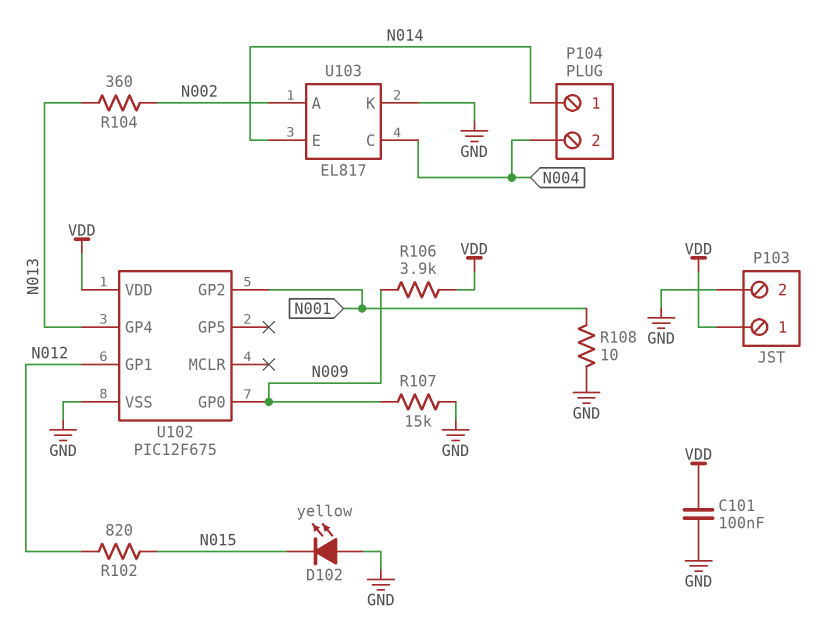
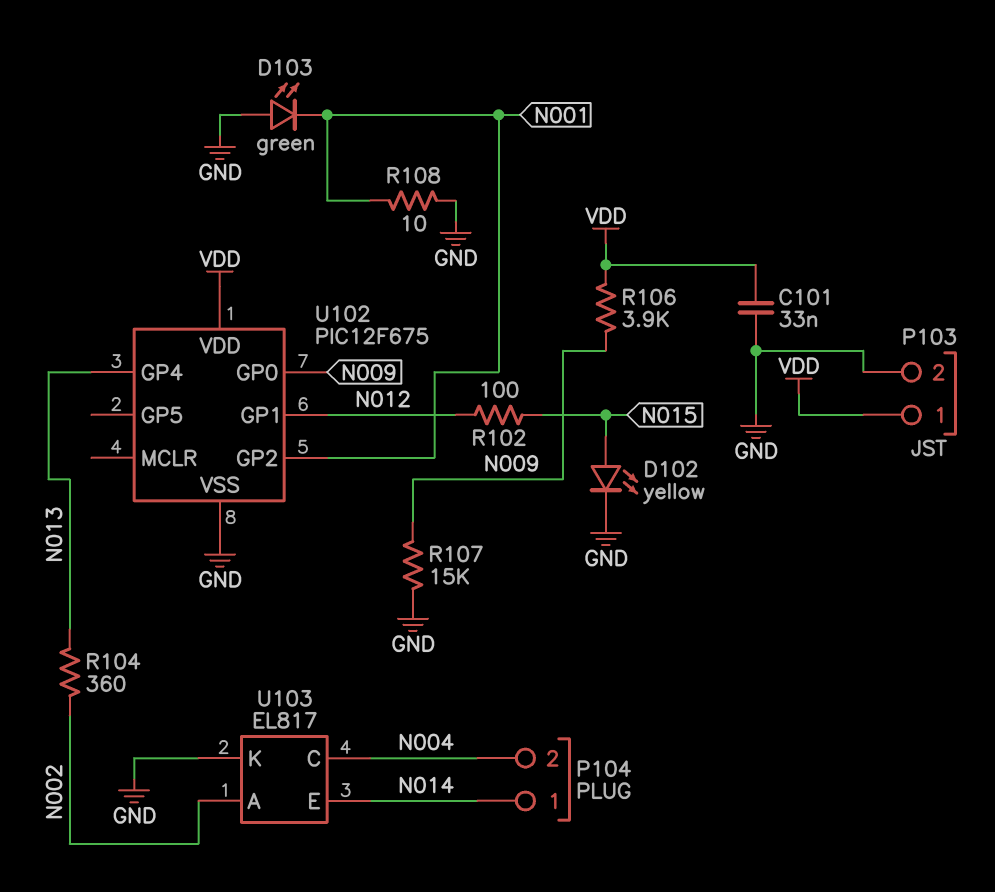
C101: 100nF (GND, VDD) -> 33nF (GND, VDD)
D102: LED yellow (A GND, K N015) -> LED yellow (A N015, K GND)
D103: none -> LED green (A GND, K N001)
R102: 820 (N012, N015) -> 100 (N012, N015)

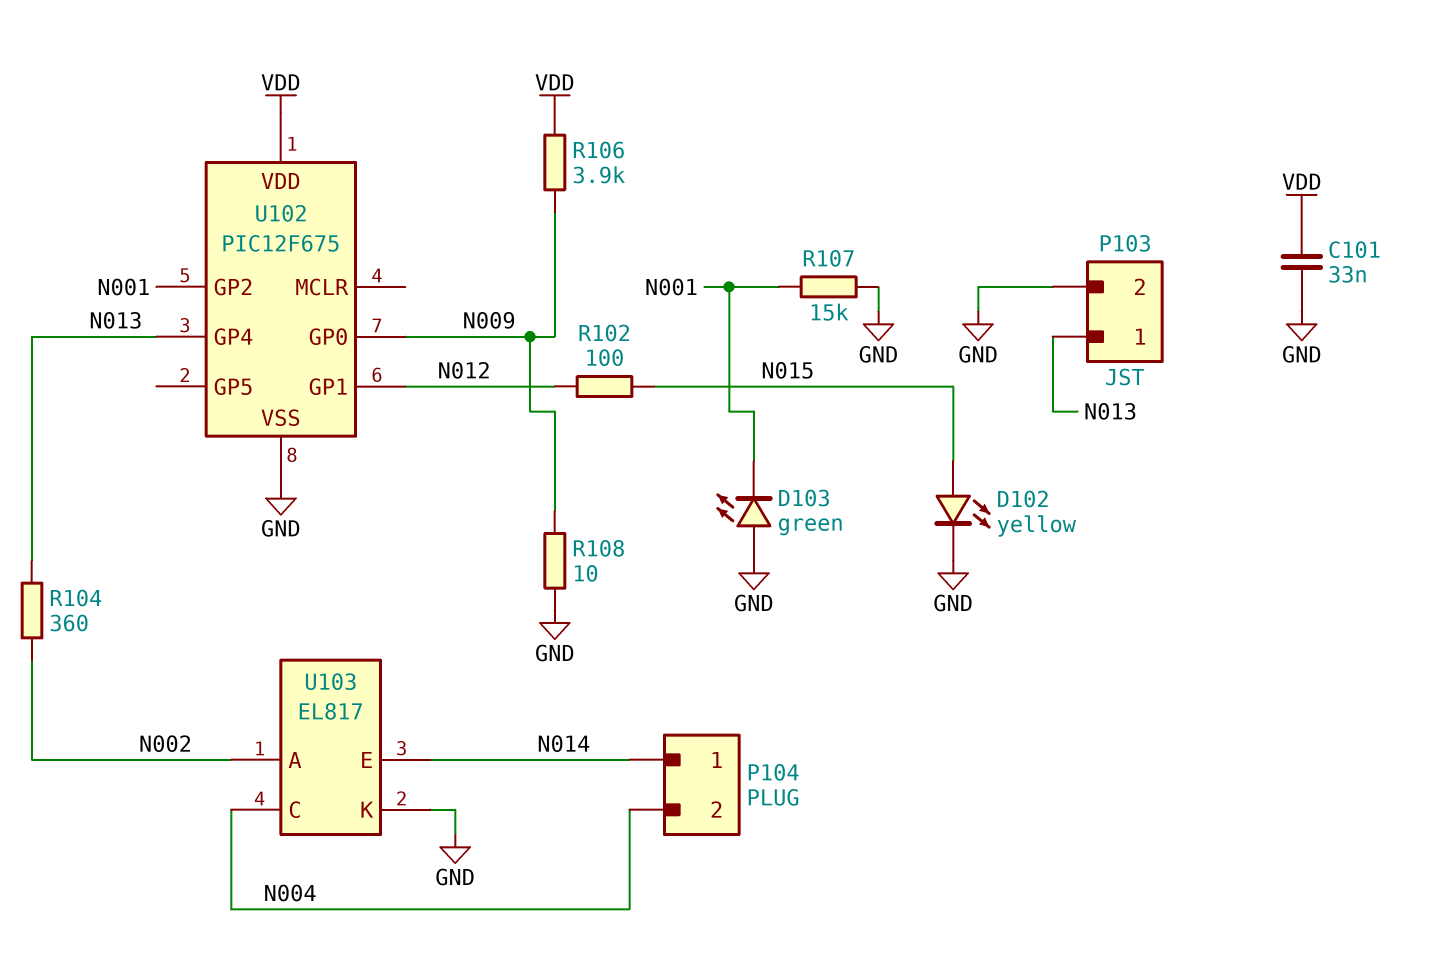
P103 pin 1: VDD -> N013
R107: 15k (GND, N009) -> 15k (GND, N001)
R108: 10 (GND, N001) -> 10 (GND, N009)

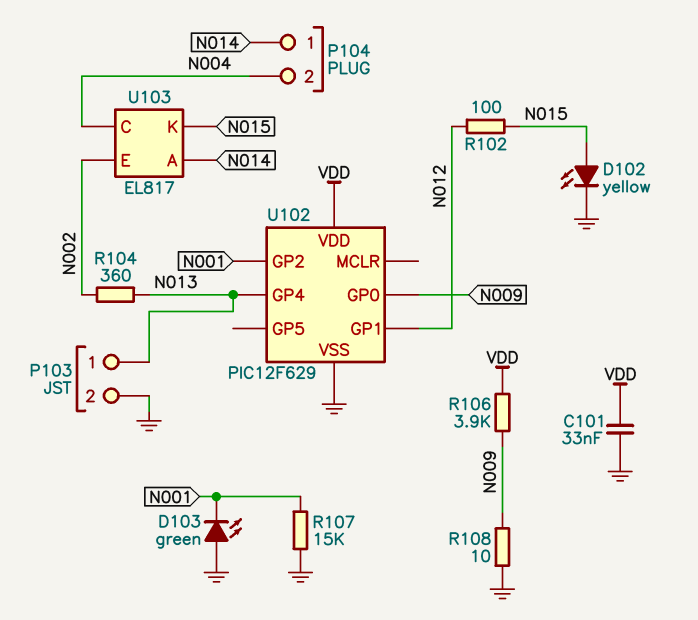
U102: PIC12F675 -> PIC12F629
U103 pin A: N002 -> N014
U103 pin E: N014 -> N002
U103 pin K: GND -> N015

